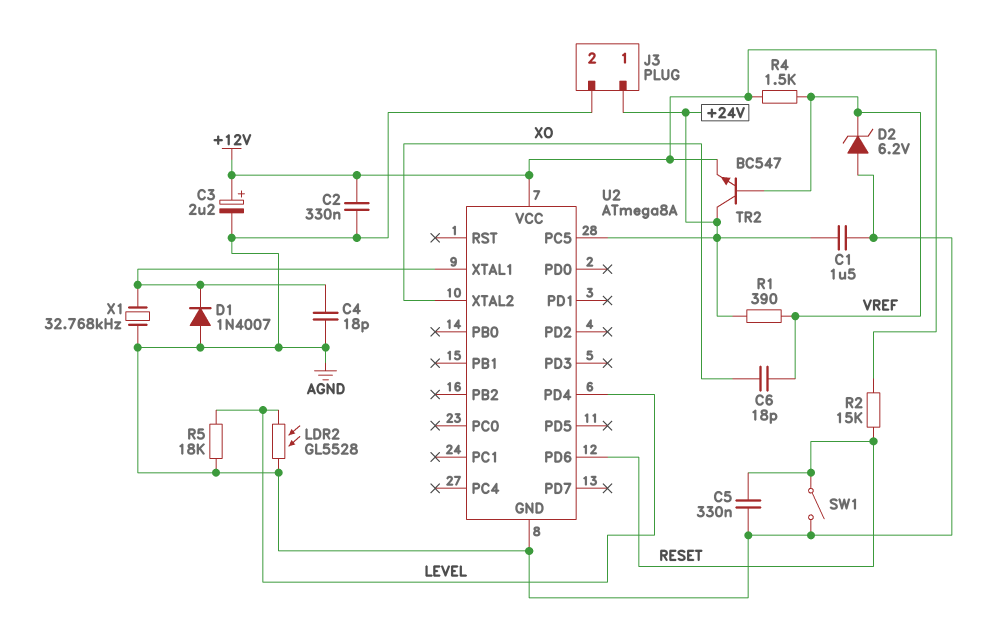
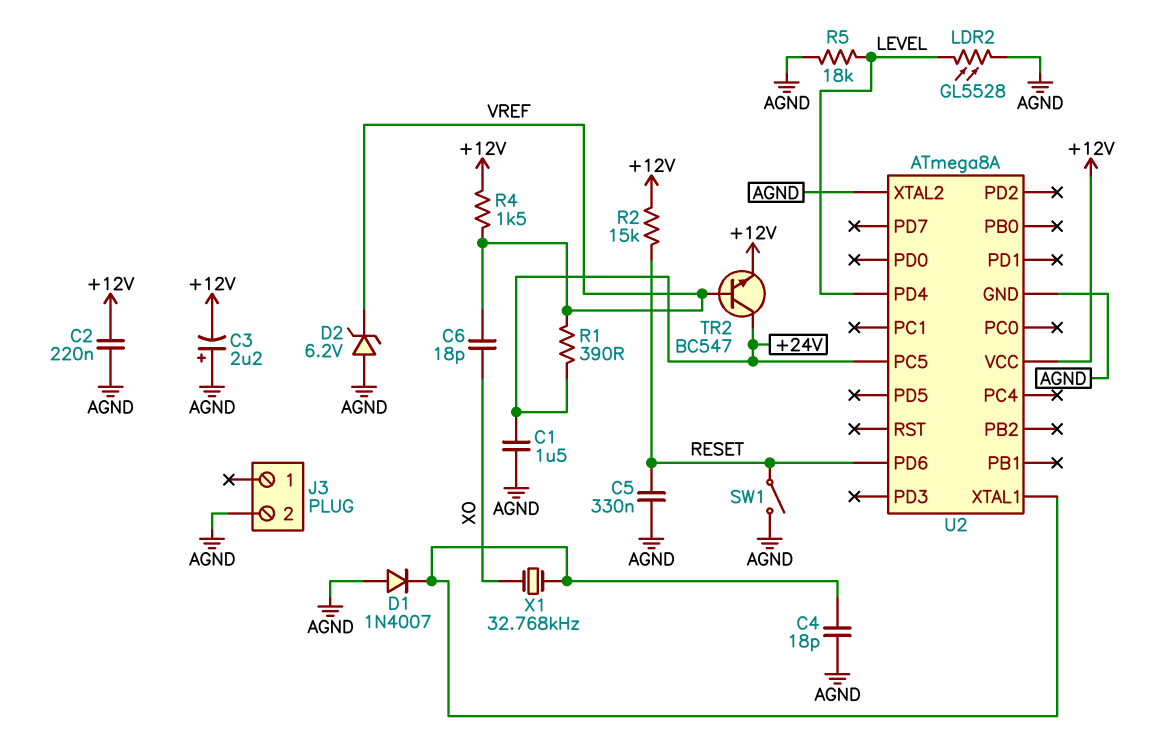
C2: 330nF (+12V, AGND) -> 220nF (+12V, AGND)
C3: 2.2uF (plus +12V, minus AGND) -> 2.2uF (plus AGND, minus +12V)
J3 pin 1: +24V -> none
U2 pin XTAL2: XO -> AGND
X1: 32.768kHz (AGND, U2/XTAL1) -> 32.768kHz (U2/XTAL1, XO)

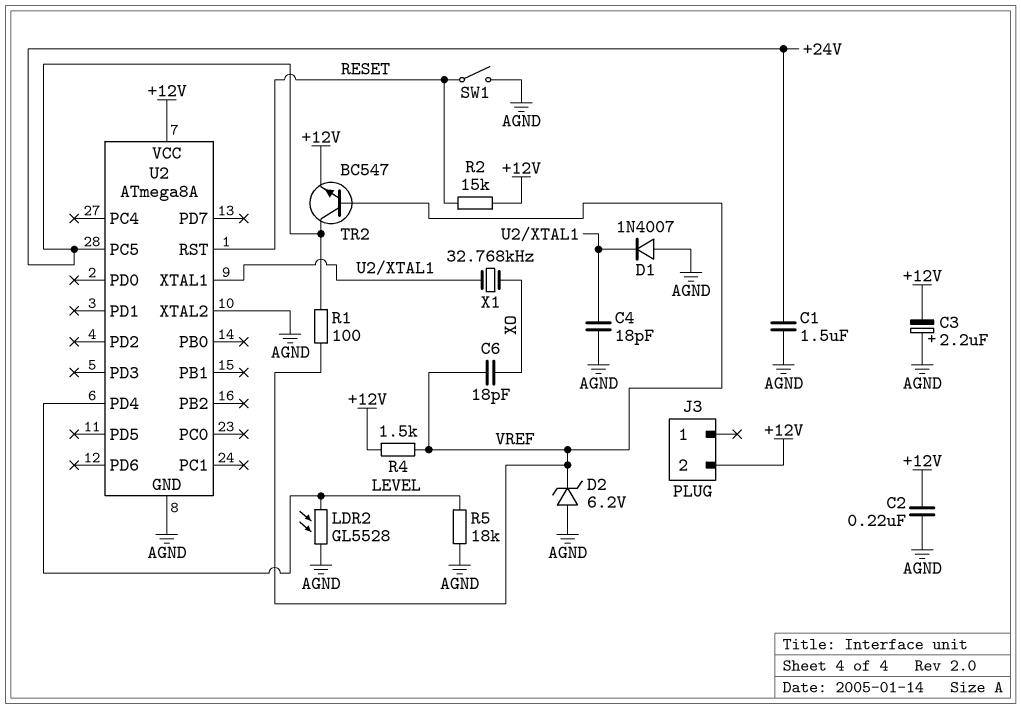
C5: 330nF (AGND, RESET) -> none
J3 pin 2: AGND -> +12V
R1: 390 (+24V, VREF) -> 100 (+24V, VREF)
U2 pin PD6: RESET -> none
U2 pin RST: none -> RESET

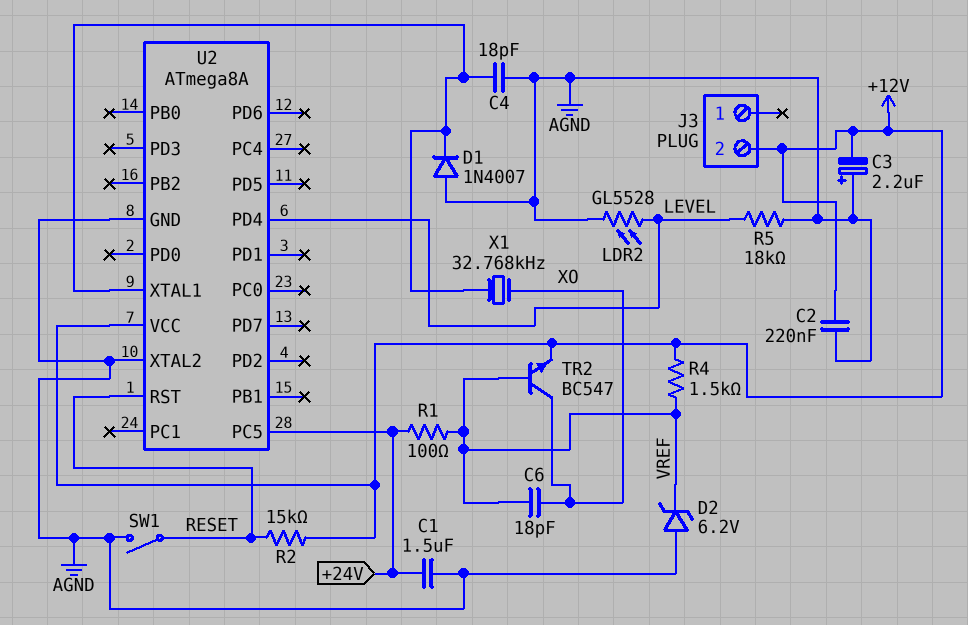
TR2: NPN BC547 (B VREF, C +24V, E +12V) -> NPN BC547 (B VREF, C XO, E +12V)

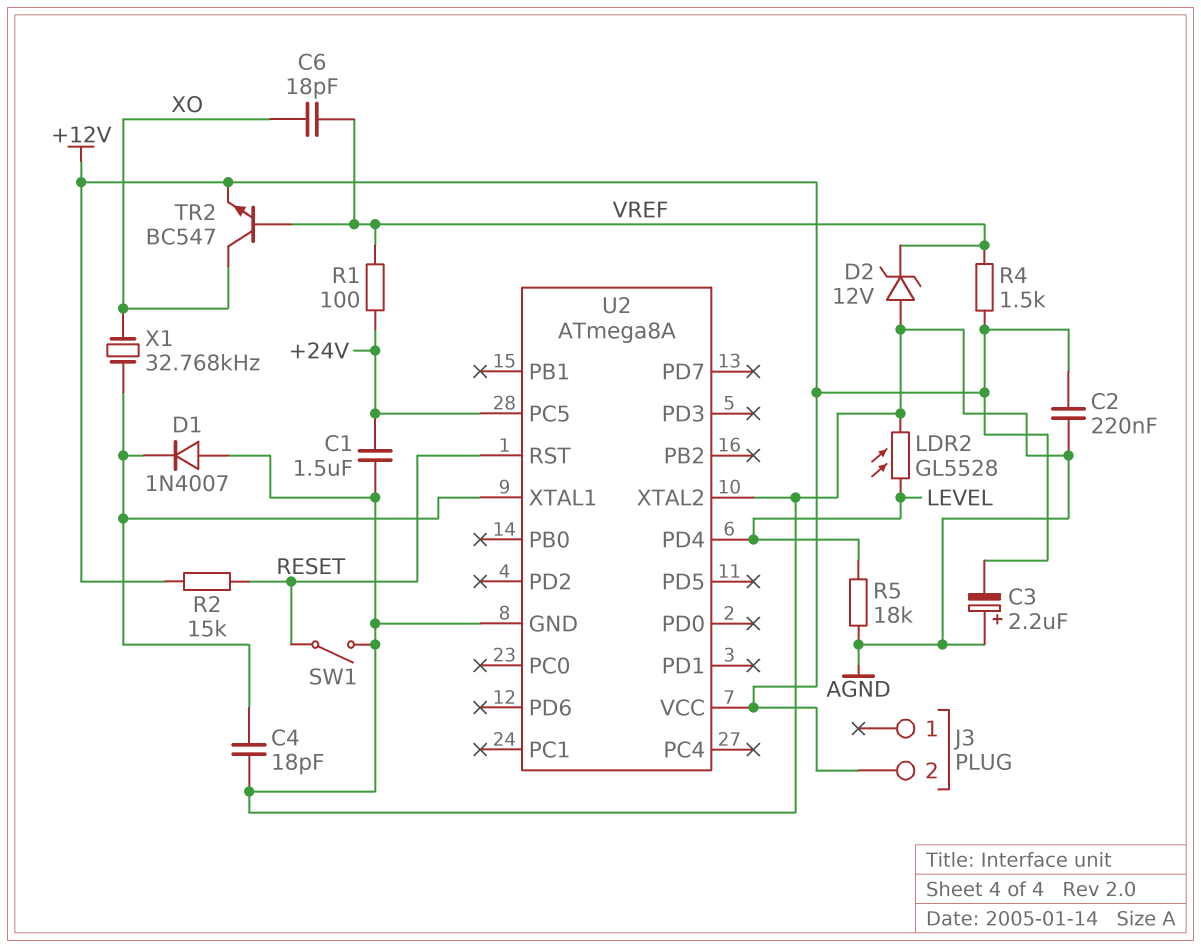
D2: zener 6.2V (A AGND, K VREF) -> zener 12V (A AGND, K VREF)

